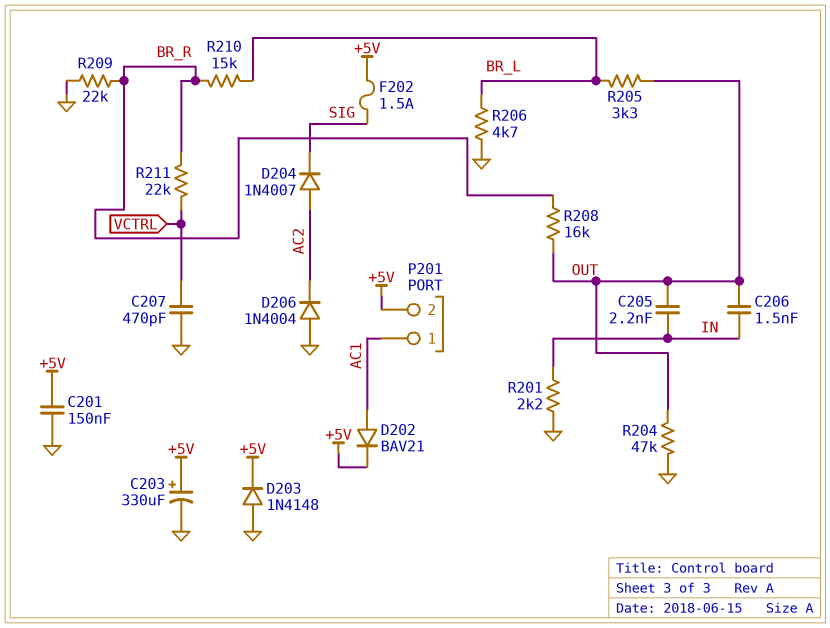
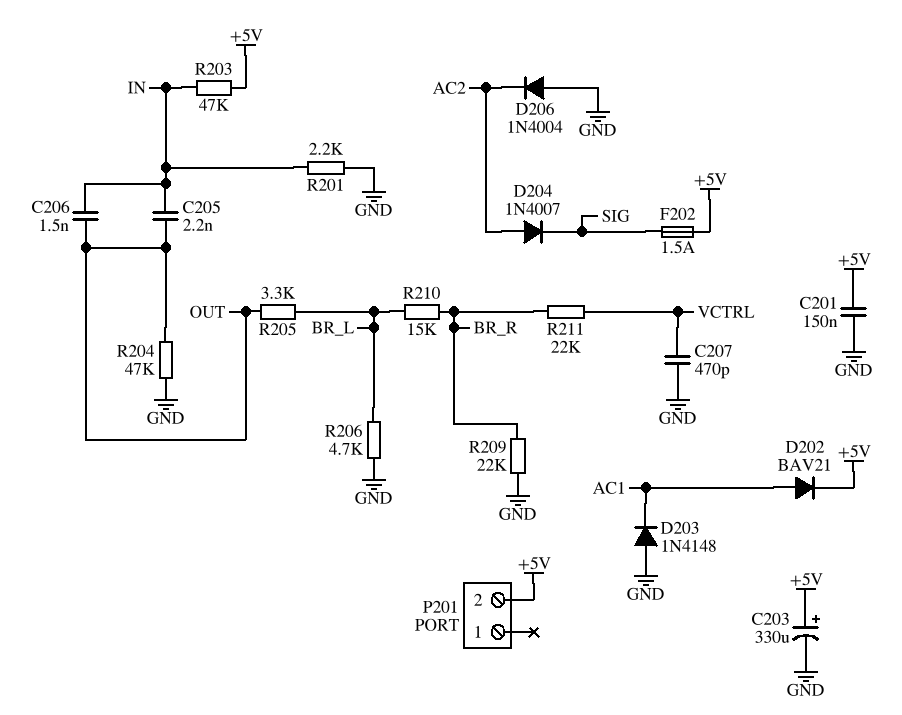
D203: diode 1N4148 (A GND, K +5V) -> diode 1N4148 (A GND, K AC1)
P201 pin 1: AC1 -> none
R203: none -> 47k (+5V, IN)
R208: 16k (BR_R, OUT) -> none

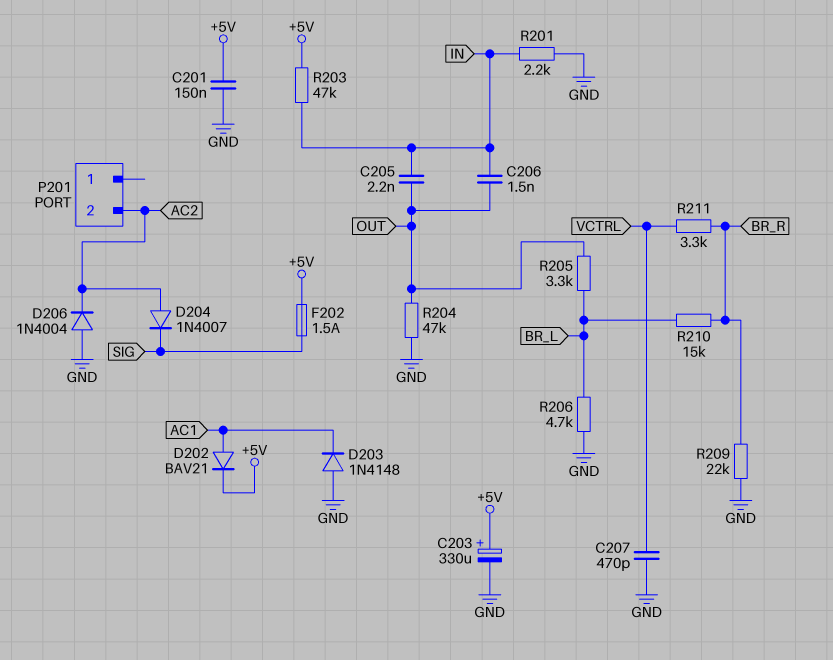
P201 pin 2: +5V -> AC2
R211: 22k (BR_R, VCTRL) -> 3.3k (BR_R, VCTRL)

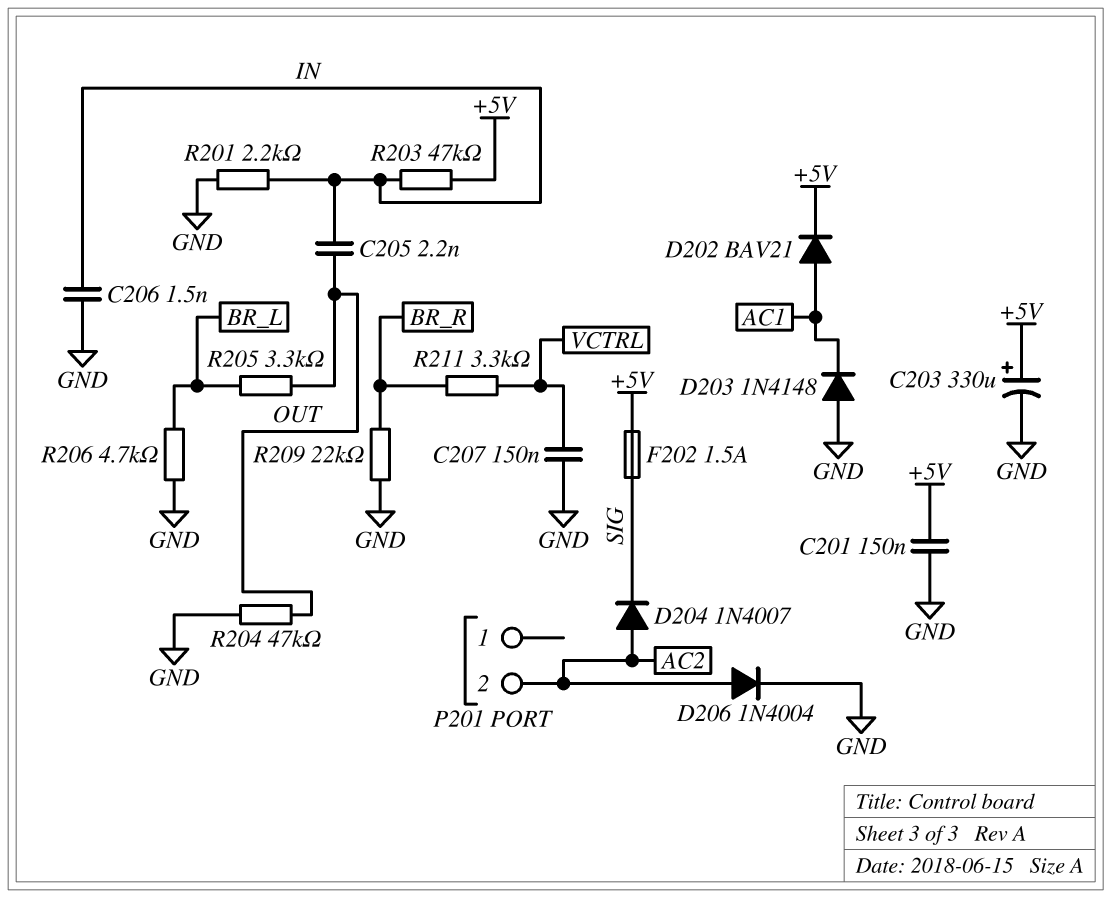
C206: 1.5nF (IN, OUT) -> 1.5nF (GND, IN)
C207: 470pF (GND, VCTRL) -> 150nF (GND, VCTRL)
D206: diode 1N4004 (A GND, K AC2) -> diode 1N4004 (A AC2, K GND)
R210: 15k (BR_L, BR_R) -> none

